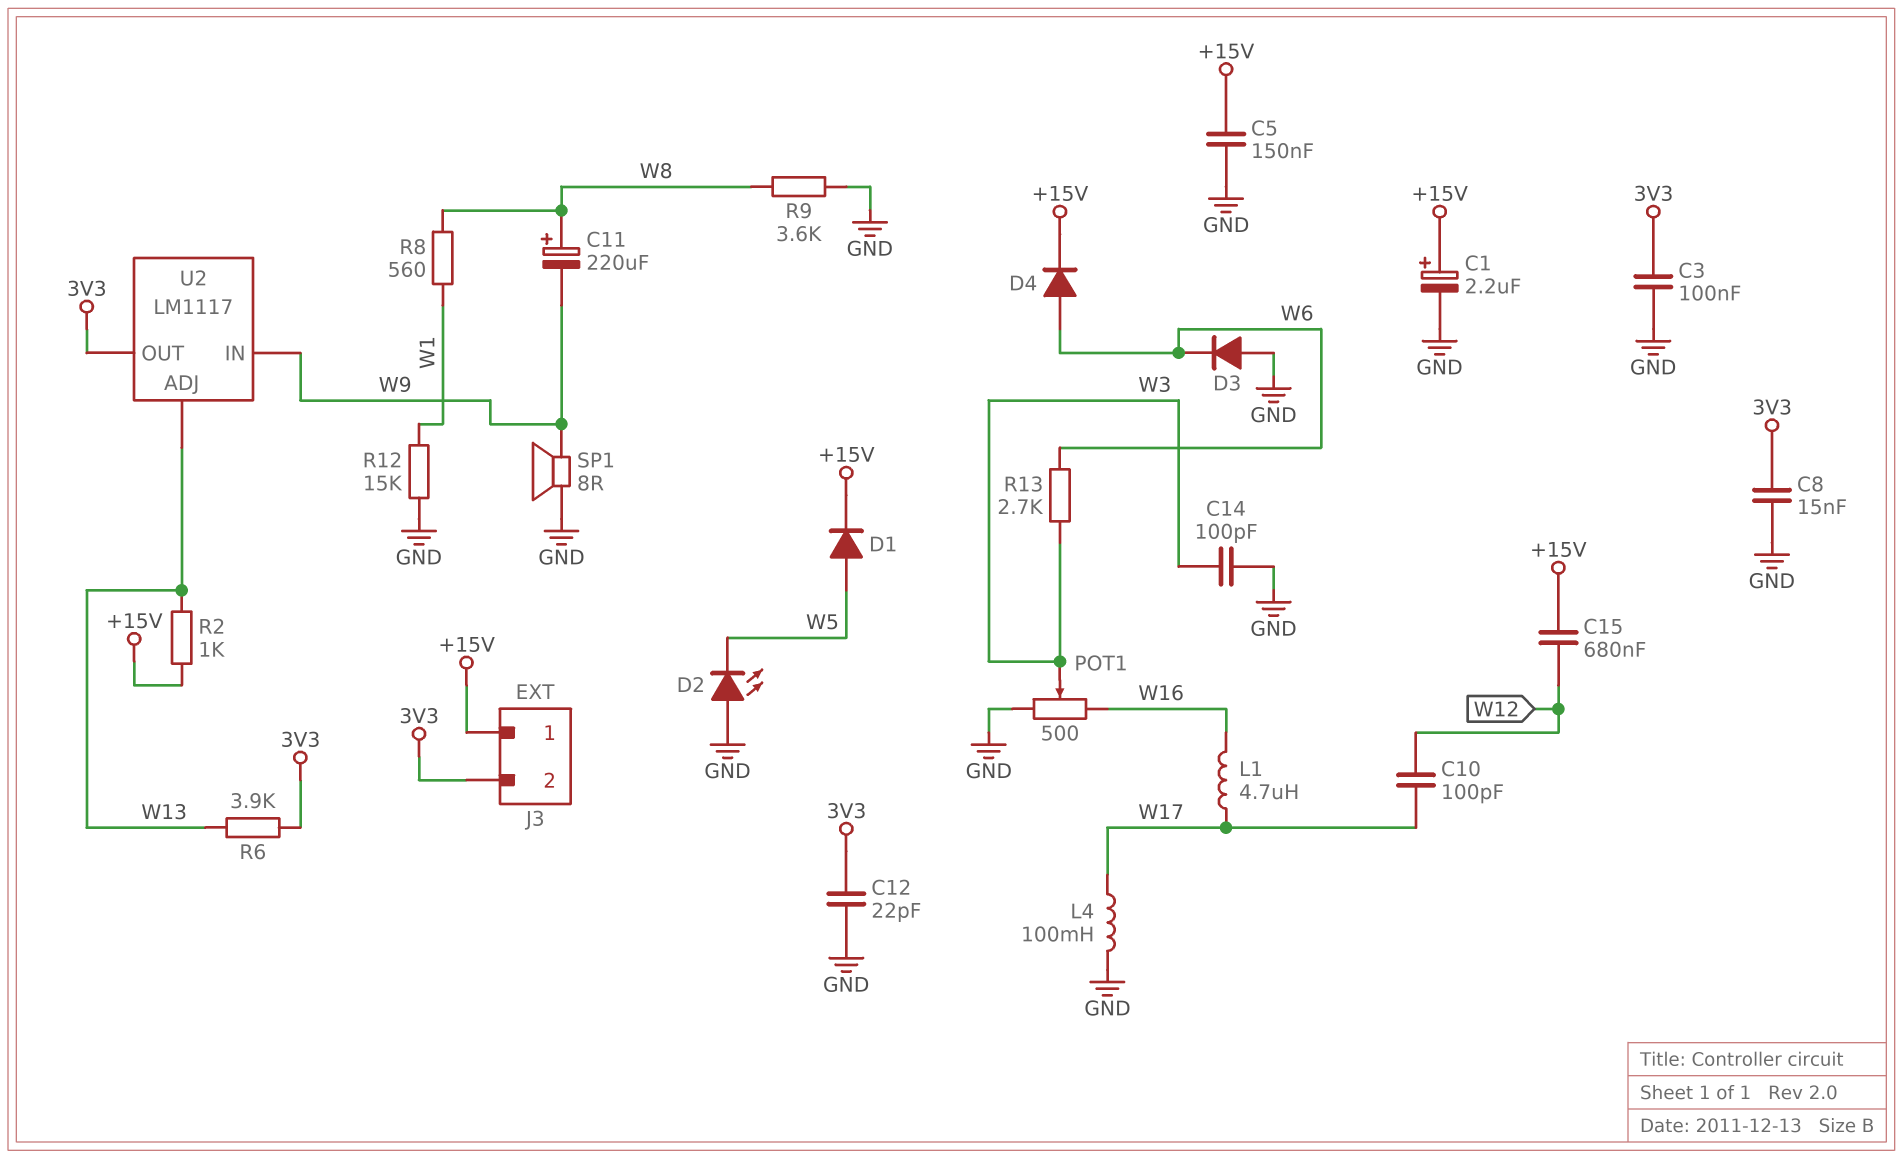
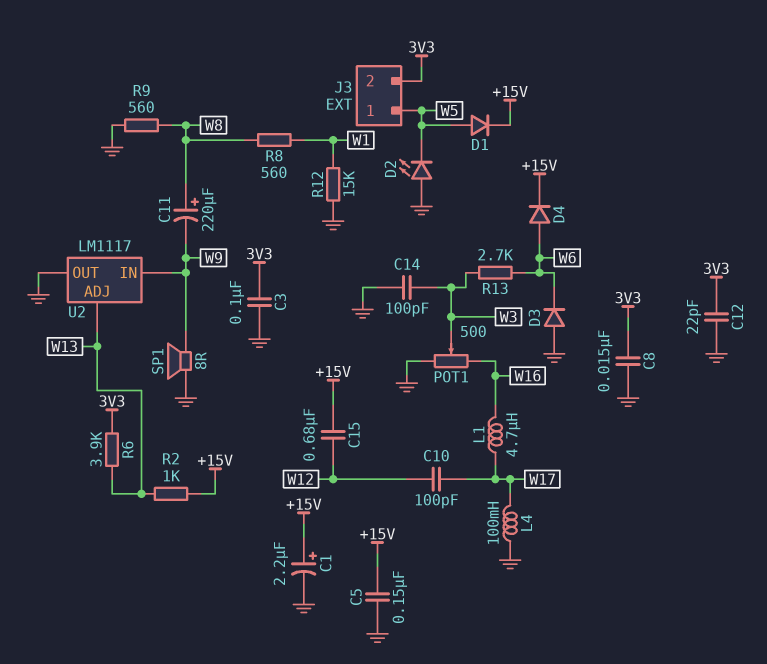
J3 pin 1: +15V -> W5
R9: 3.6k (GND, W8) -> 560 (GND, W8)
U2 pin OUT: 3V3 -> GND

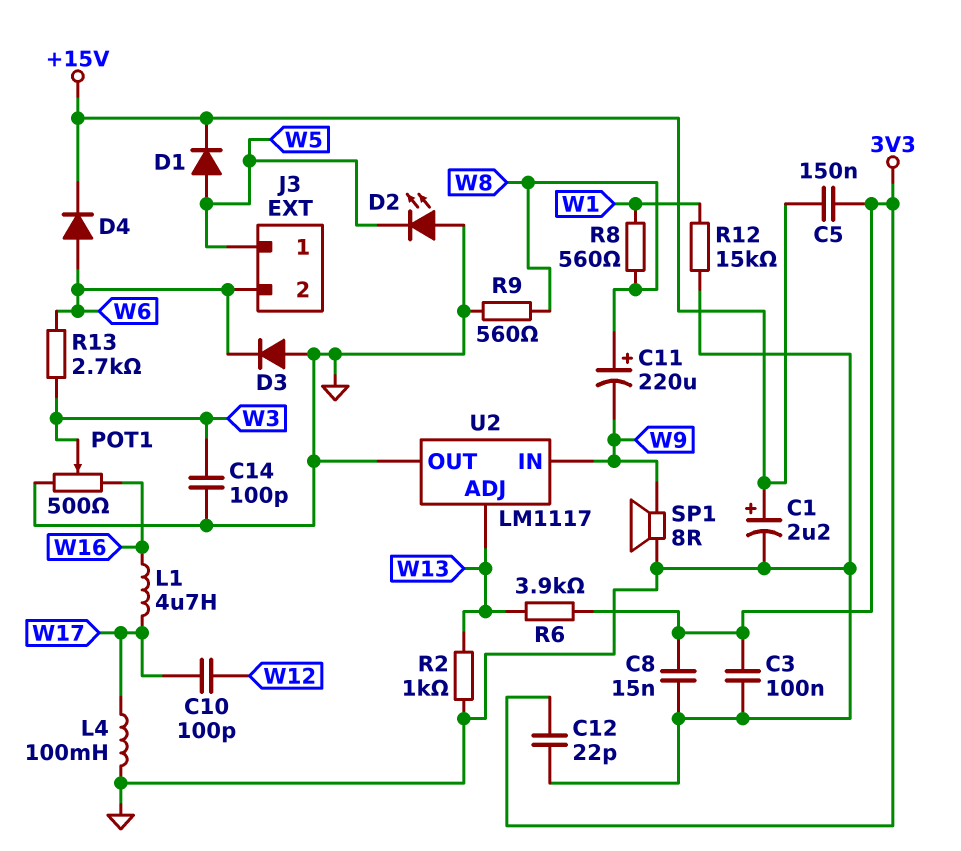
C5: 150nF (+15V, GND) -> 150nF (+15V, 3V3)
C15: 680nF (+15V, W12) -> none
J3 pin 2: 3V3 -> W6
R2: 1k (+15V, W13) -> 1k (GND, W13)

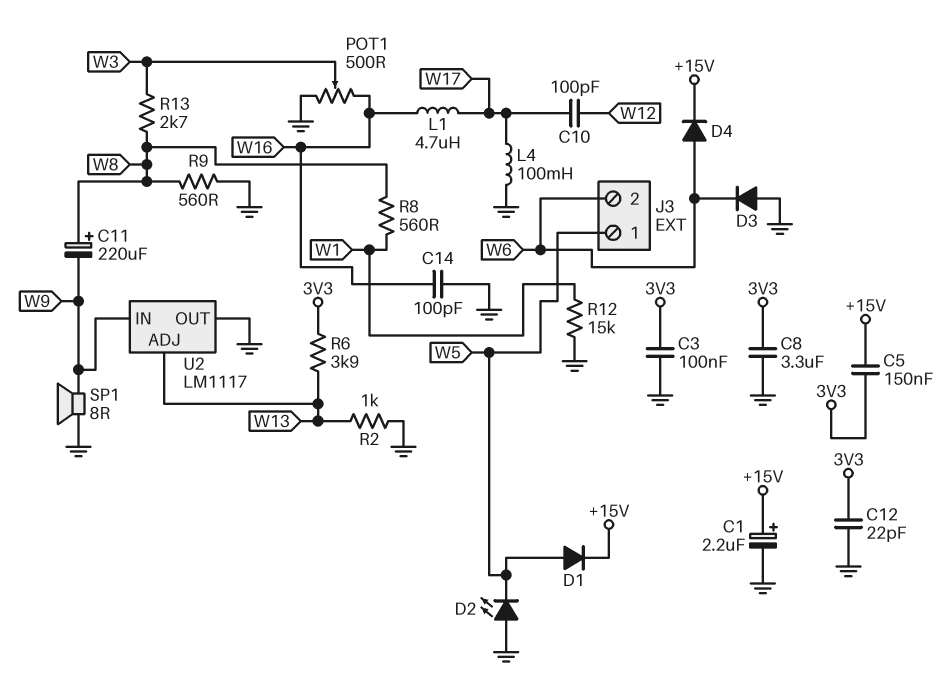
C8: 15nF (3V3, GND) -> 3.3uF (3V3, GND)
C14: 100pF (GND, W3) -> 100pF (GND, W16)
R13: 2.7k (W3, W6) -> 2.7k (W3, W8)

